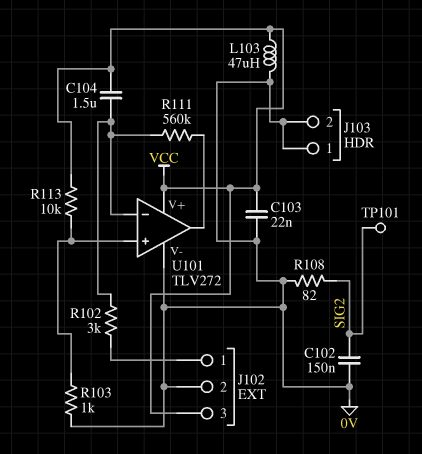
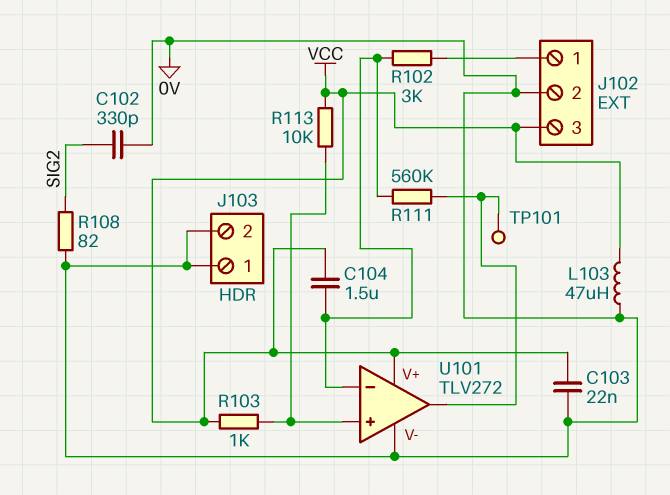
C102: 150nF (0V, SIG2) -> 330pF (0V, SIG2)
R103: 1k (0V, U101/in+) -> 1k (U101/in+, VCC)
TP101: test point (SIG2) -> test point (U101/out)

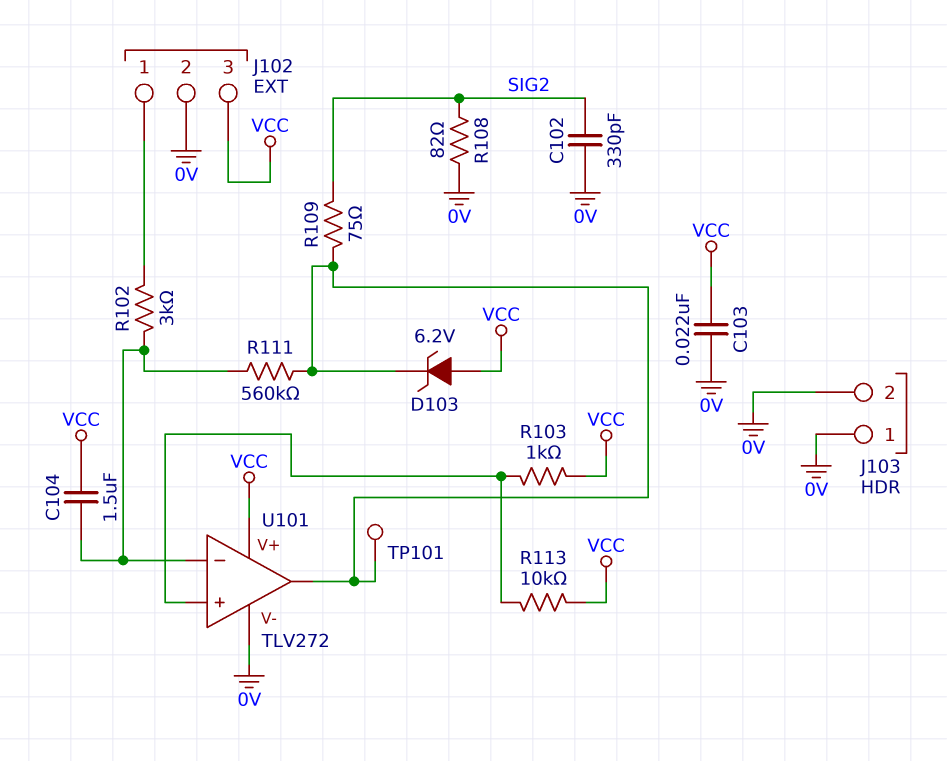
D103: none -> zener 6.2V (A VCC, K U101/out)
L103: 47uH (0V, VCC) -> none
R109: none -> 75 (SIG2, U101/out)

